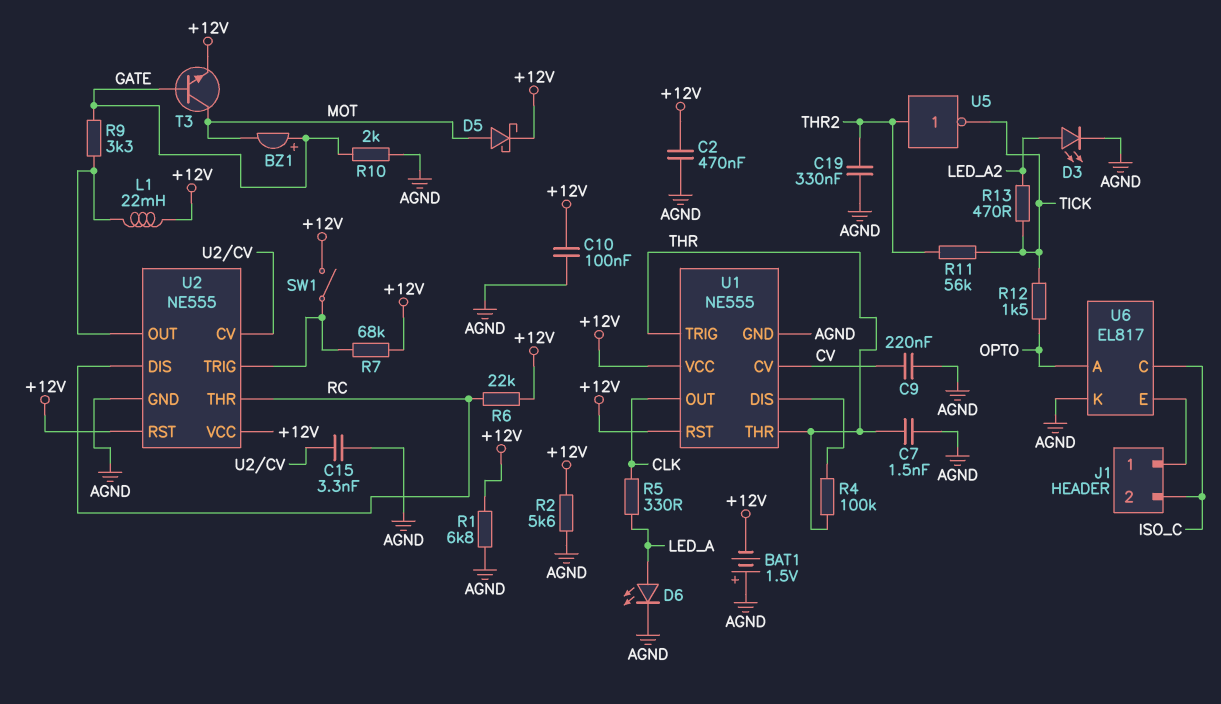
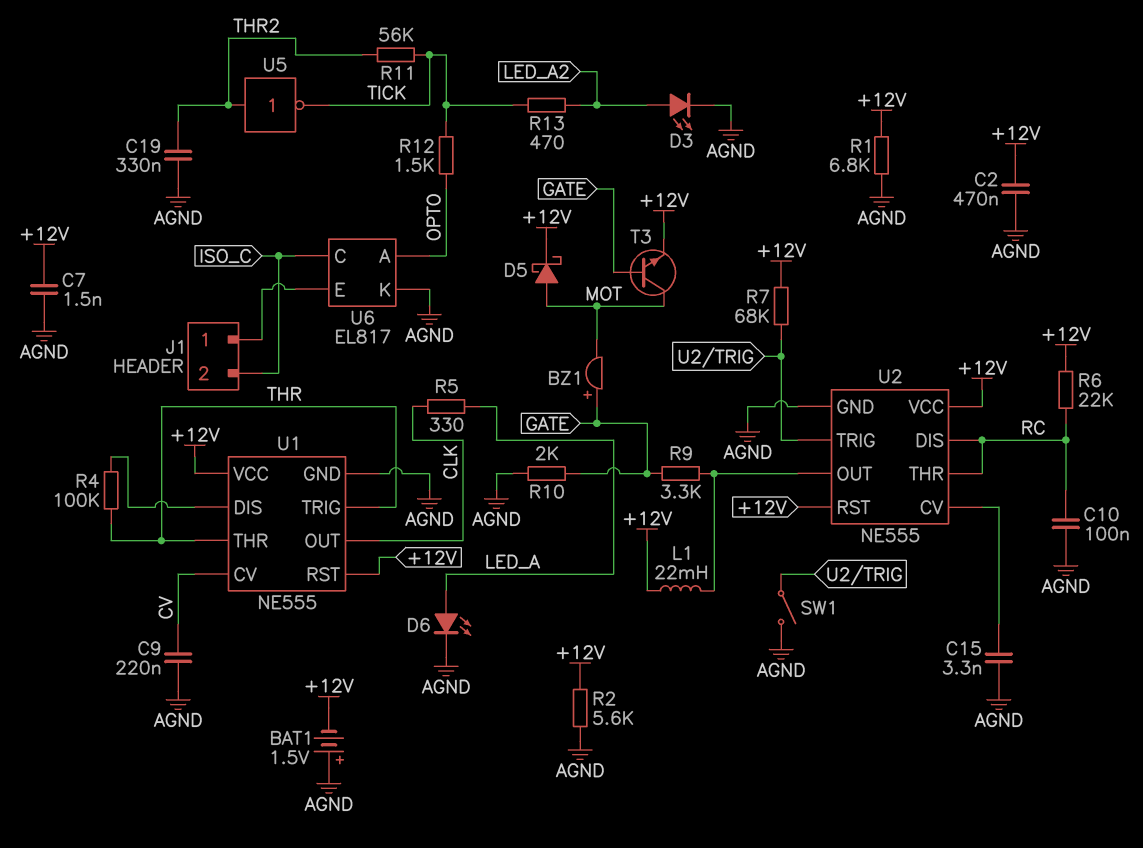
C7: 1.5nF (AGND, THR) -> 1.5nF (+12V, AGND)
C10: 100nF (+12V, AGND) -> 100nF (AGND, RC)
SW1: switch (+12V, U2/TRIG) -> switch (AGND, U2/TRIG)

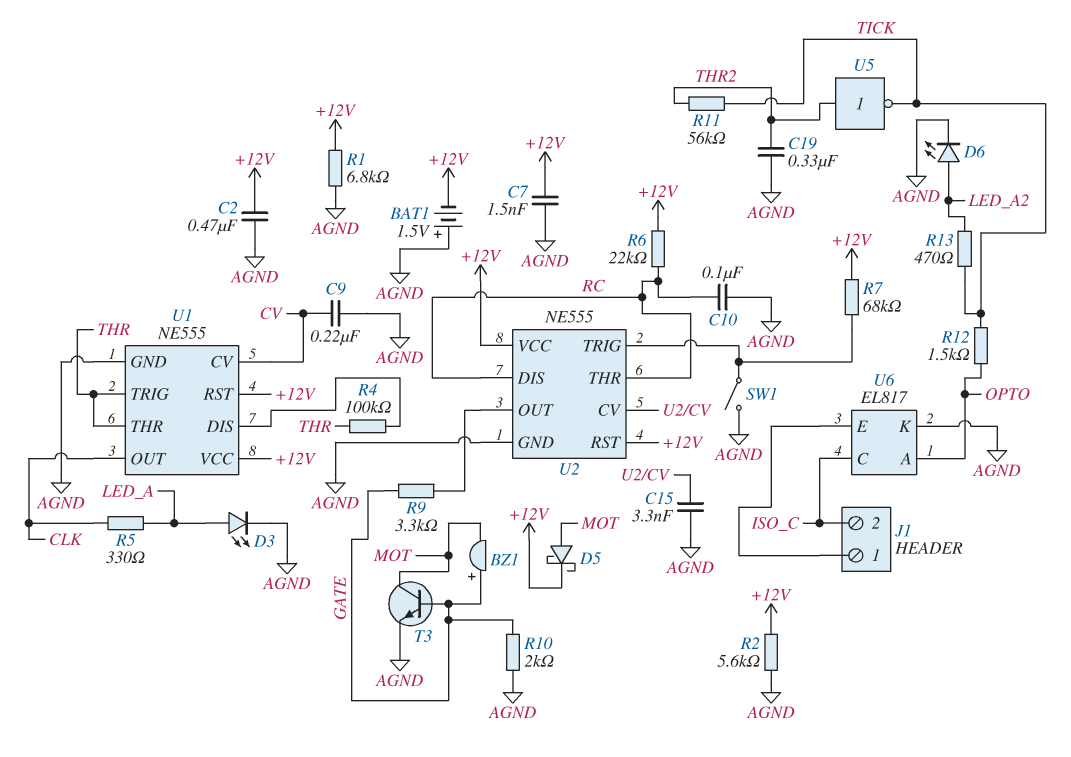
D3: LED (A LED_A2, K AGND) -> LED (A LED_A, K AGND)
D6: LED (A LED_A, K AGND) -> LED (A LED_A2, K AGND)
L1: 22mH (+12V, U2/OUT) -> none
T3: NPN (B GATE, C MOT, E +12V) -> NPN (B GATE, C MOT, E AGND)

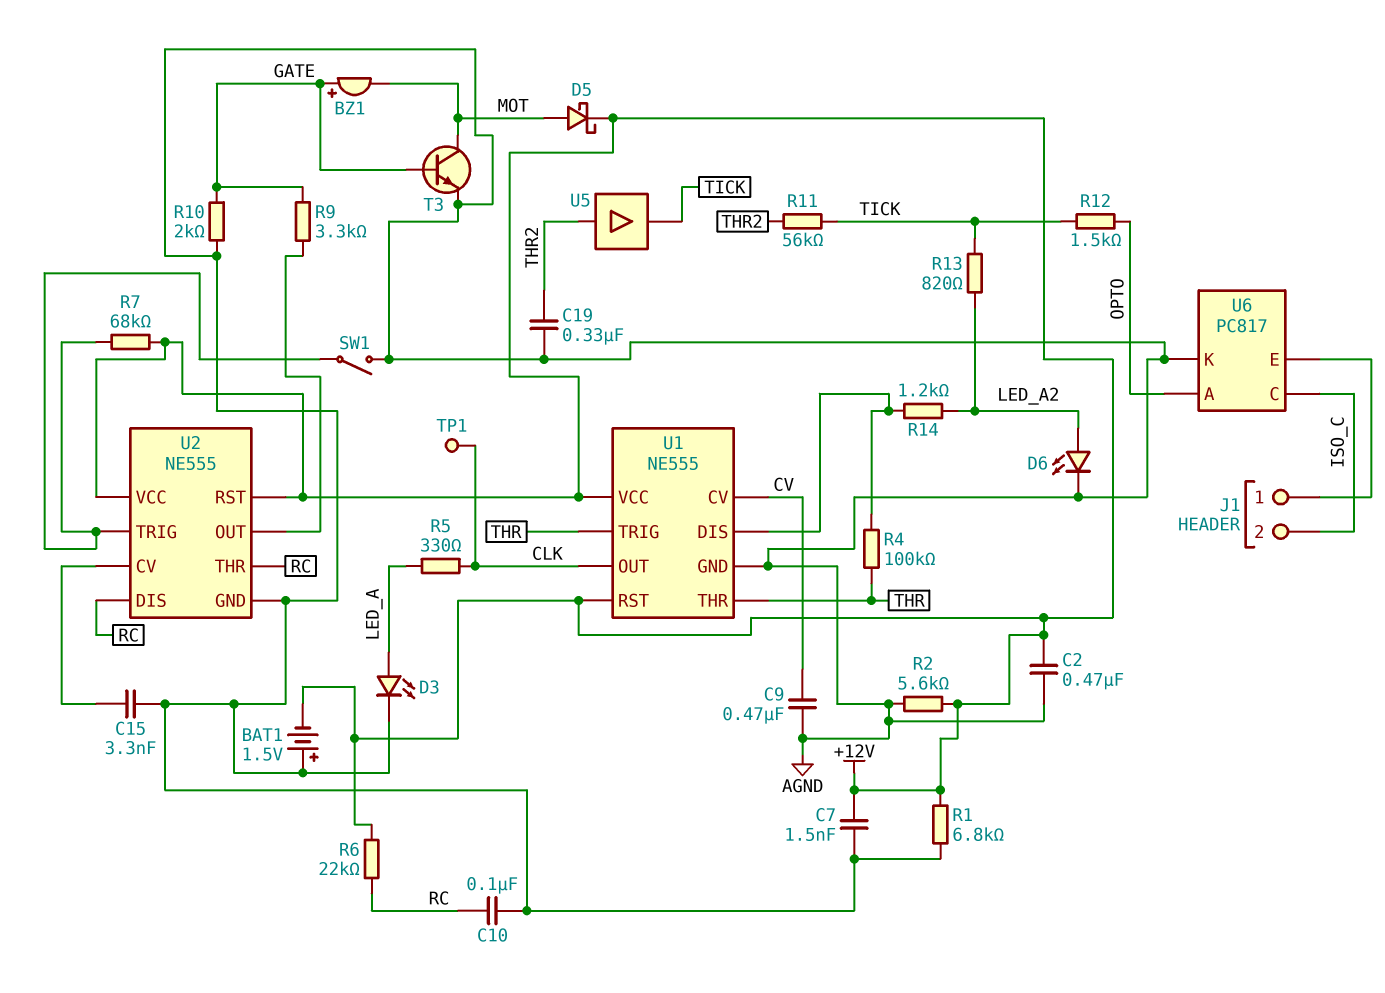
C9: 220nF (AGND, CV) -> 470nF (AGND, CV)
R13: 470 (LED_A2, TICK) -> 820 (LED_A2, TICK)
R14: none -> 1.2k (LED_A2, U1/DIS)
TP1: none -> test point (CLK)
U5: NOT (in THR2, out TICK) -> buffer (in THR2, out TICK)
U6: EL817 -> PC817

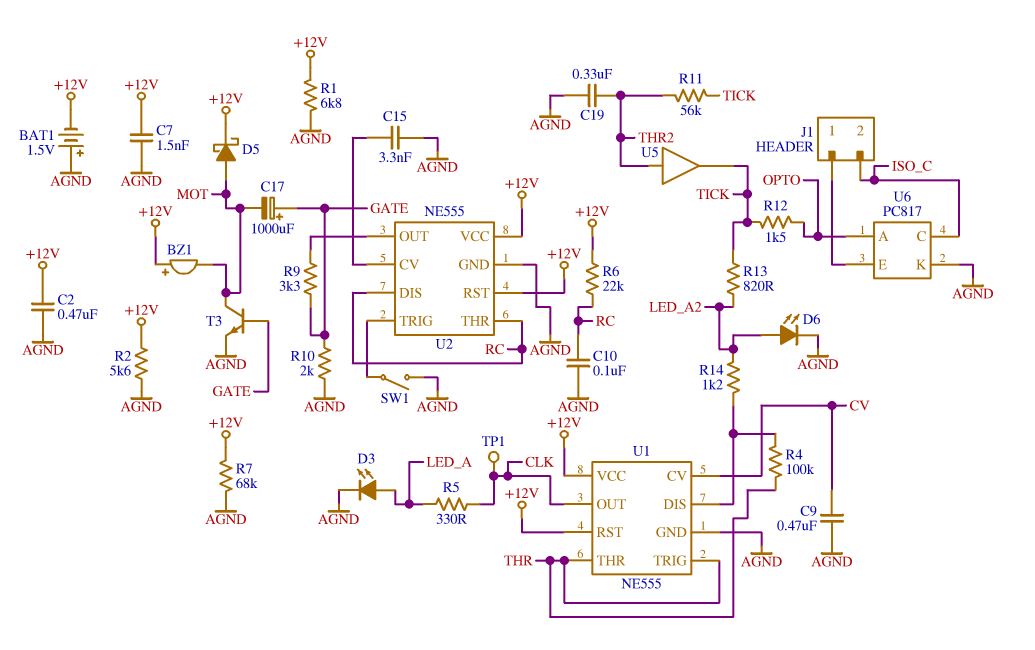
BZ1: buzzer (plus GATE, minus MOT) -> buzzer (plus +12V, minus MOT)
C17: none -> 1000uF (plus GATE, minus MOT)
R7: 68k (+12V, U2/TRIG) -> 68k (+12V, AGND)

